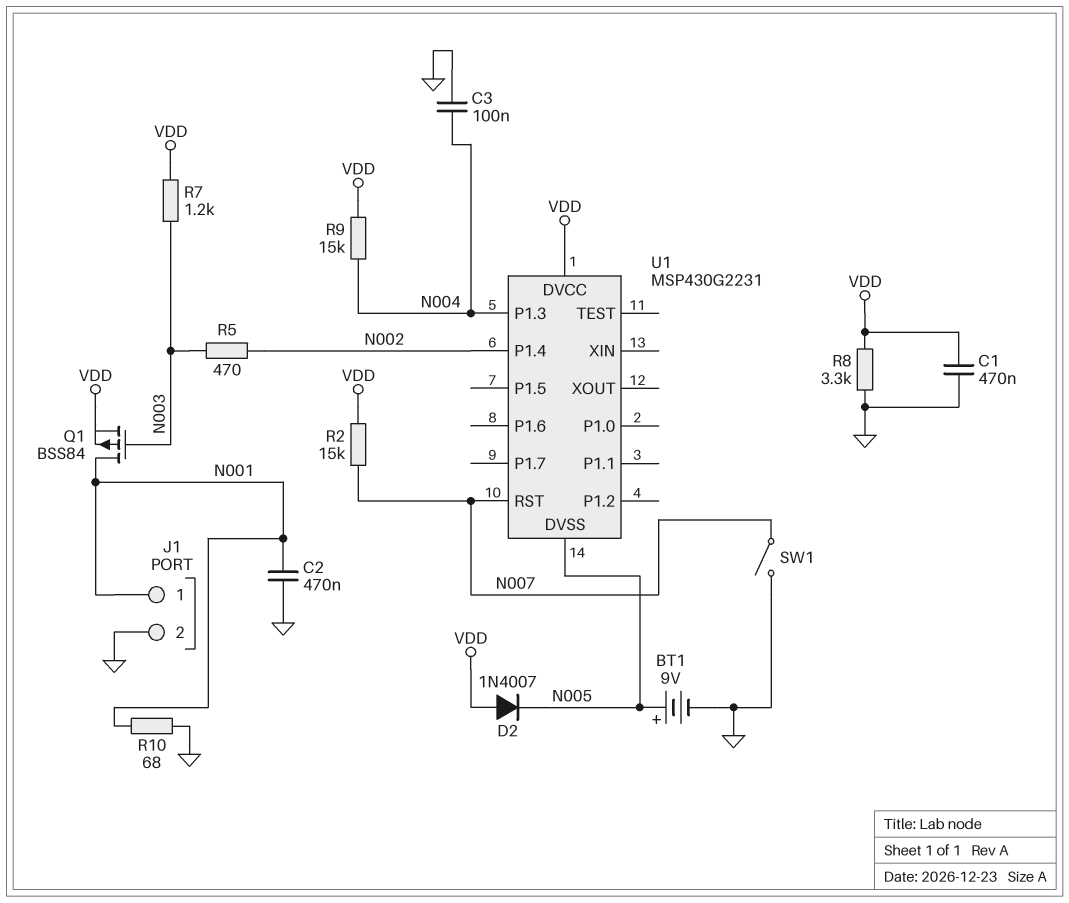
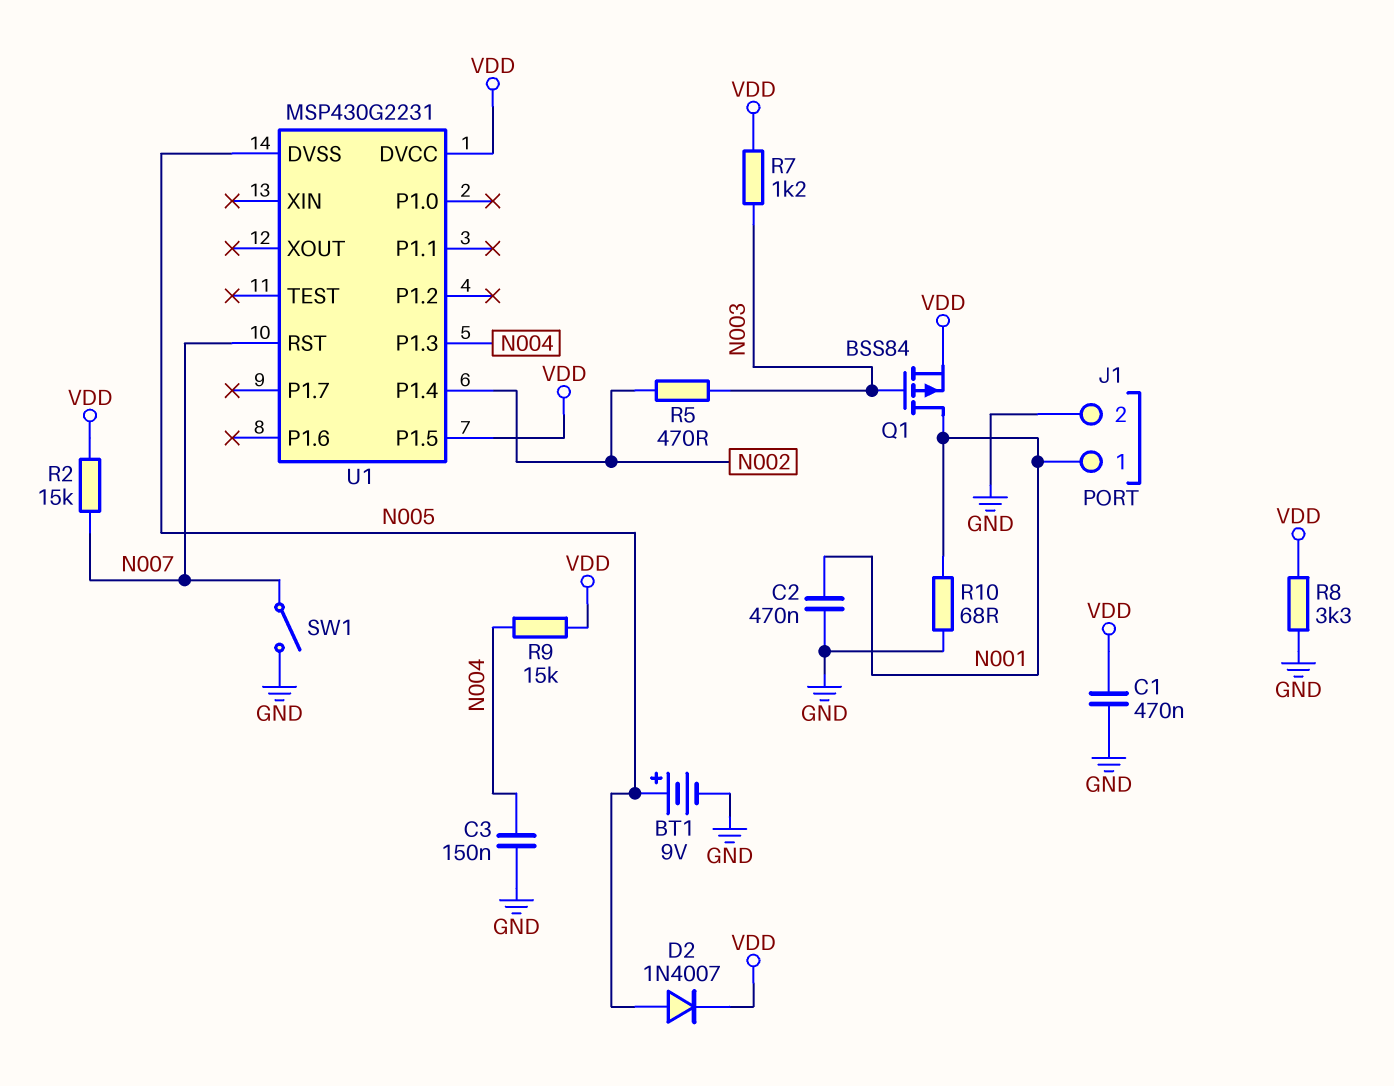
C3: 100nF (GND, N004) -> 150nF (GND, N004)
D2: diode 1N4007 (A VDD, K N005) -> diode 1N4007 (A N005, K VDD)
U1 pin P1.5: none -> VDD

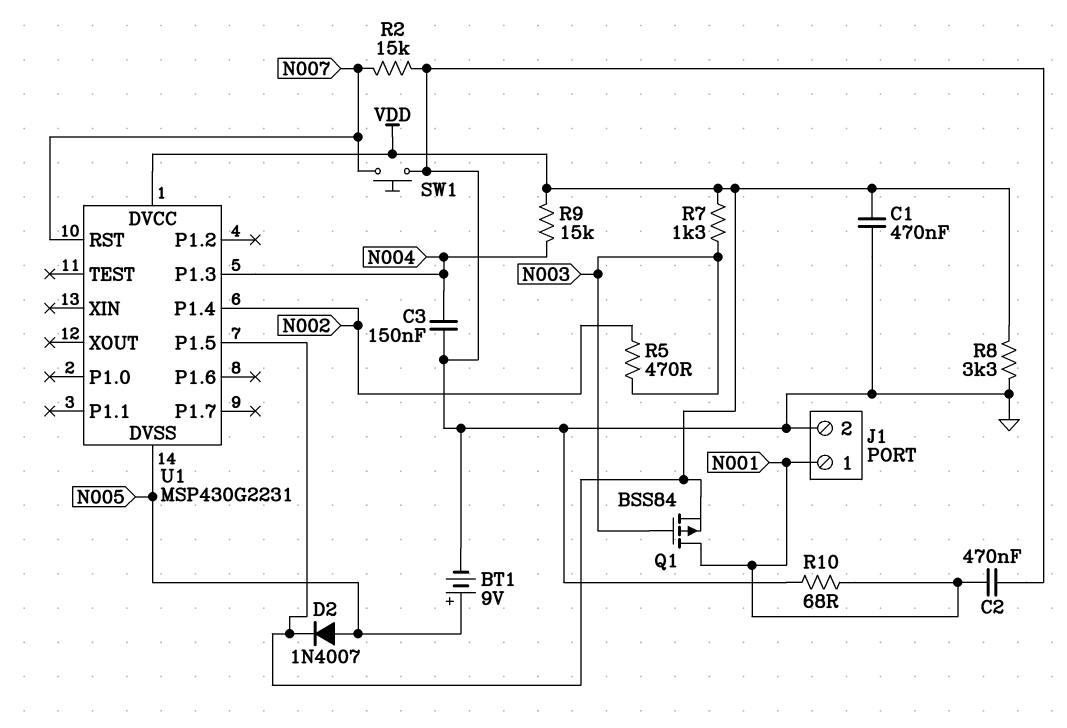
R2: 15k (N007, VDD) -> 15k (GND, N007)
R7: 1.2k (N003, VDD) -> 1.3k (N003, VDD)
SW1: switch (GND, N007) -> button (GND, N007)

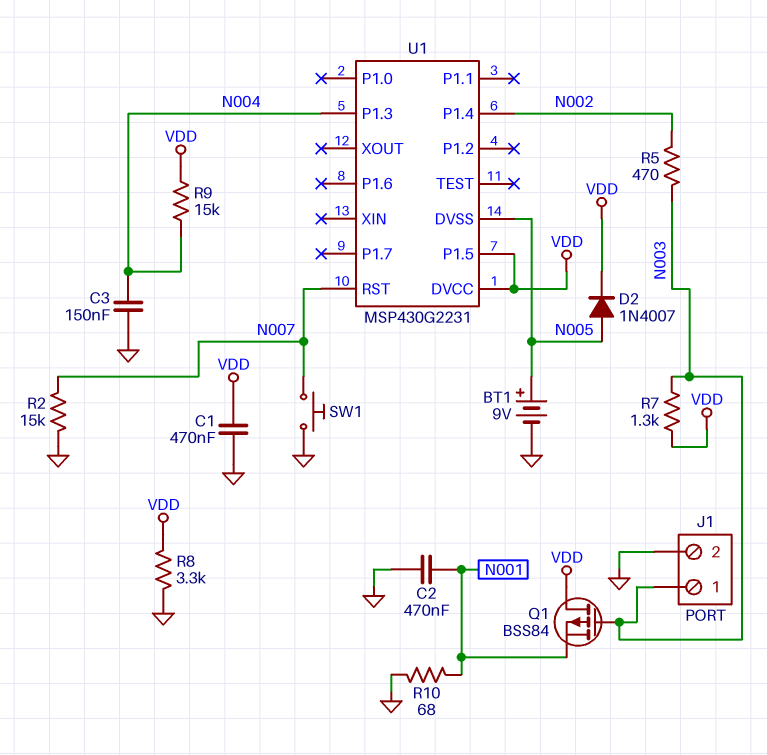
J1 pin 1: N001 -> N003
Q1: PMOS BSS84 (G N003, D N001, S VDD) -> PMOS BSS84 (G N003, D VDD, S N001)

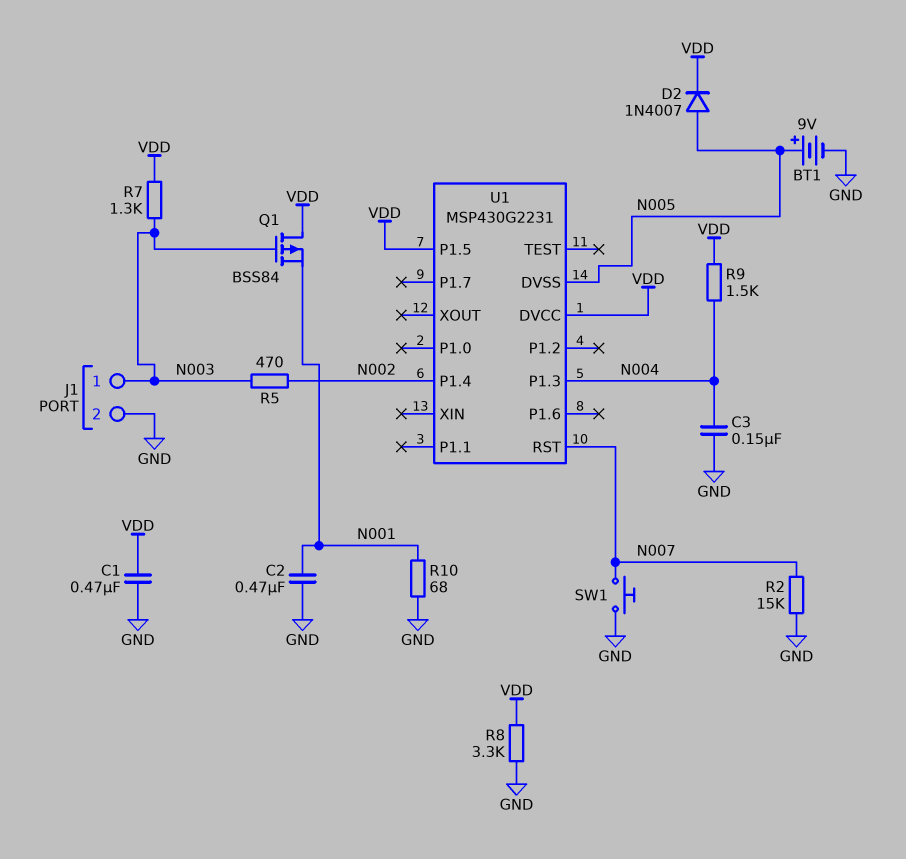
R9: 15k (N004, VDD) -> 1.5k (N004, VDD)

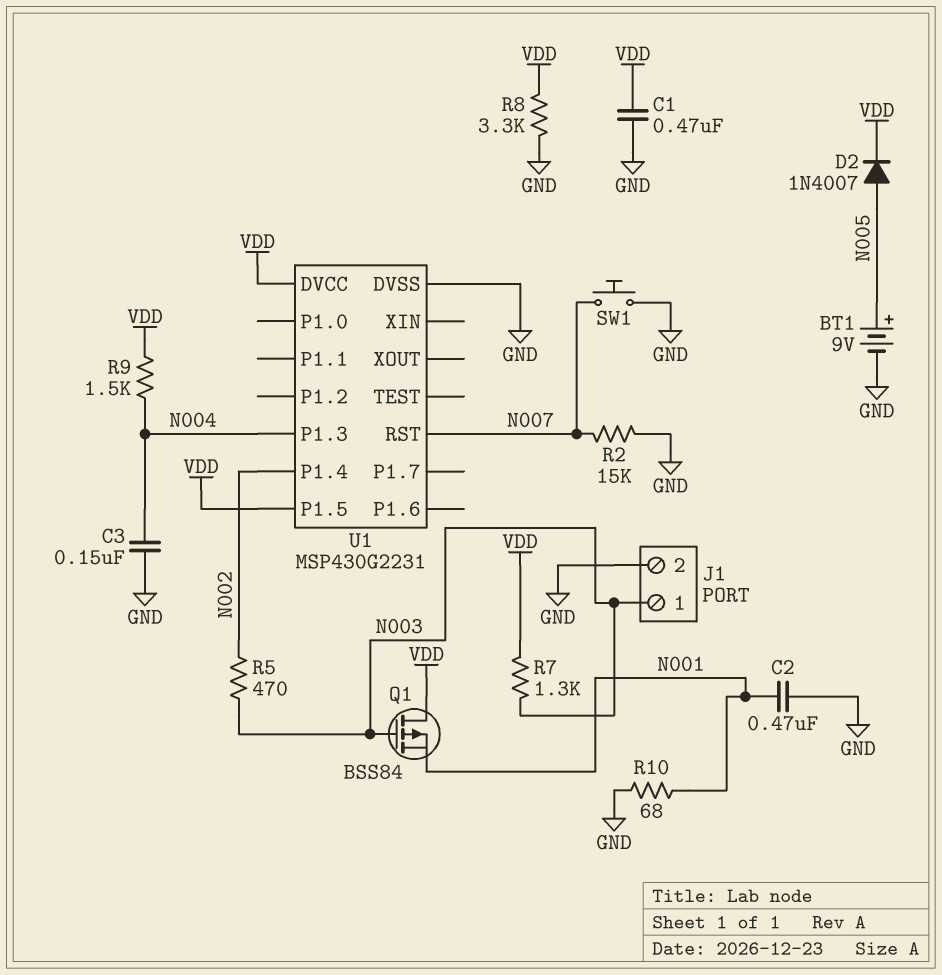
U1 pin DVSS: N005 -> GND

